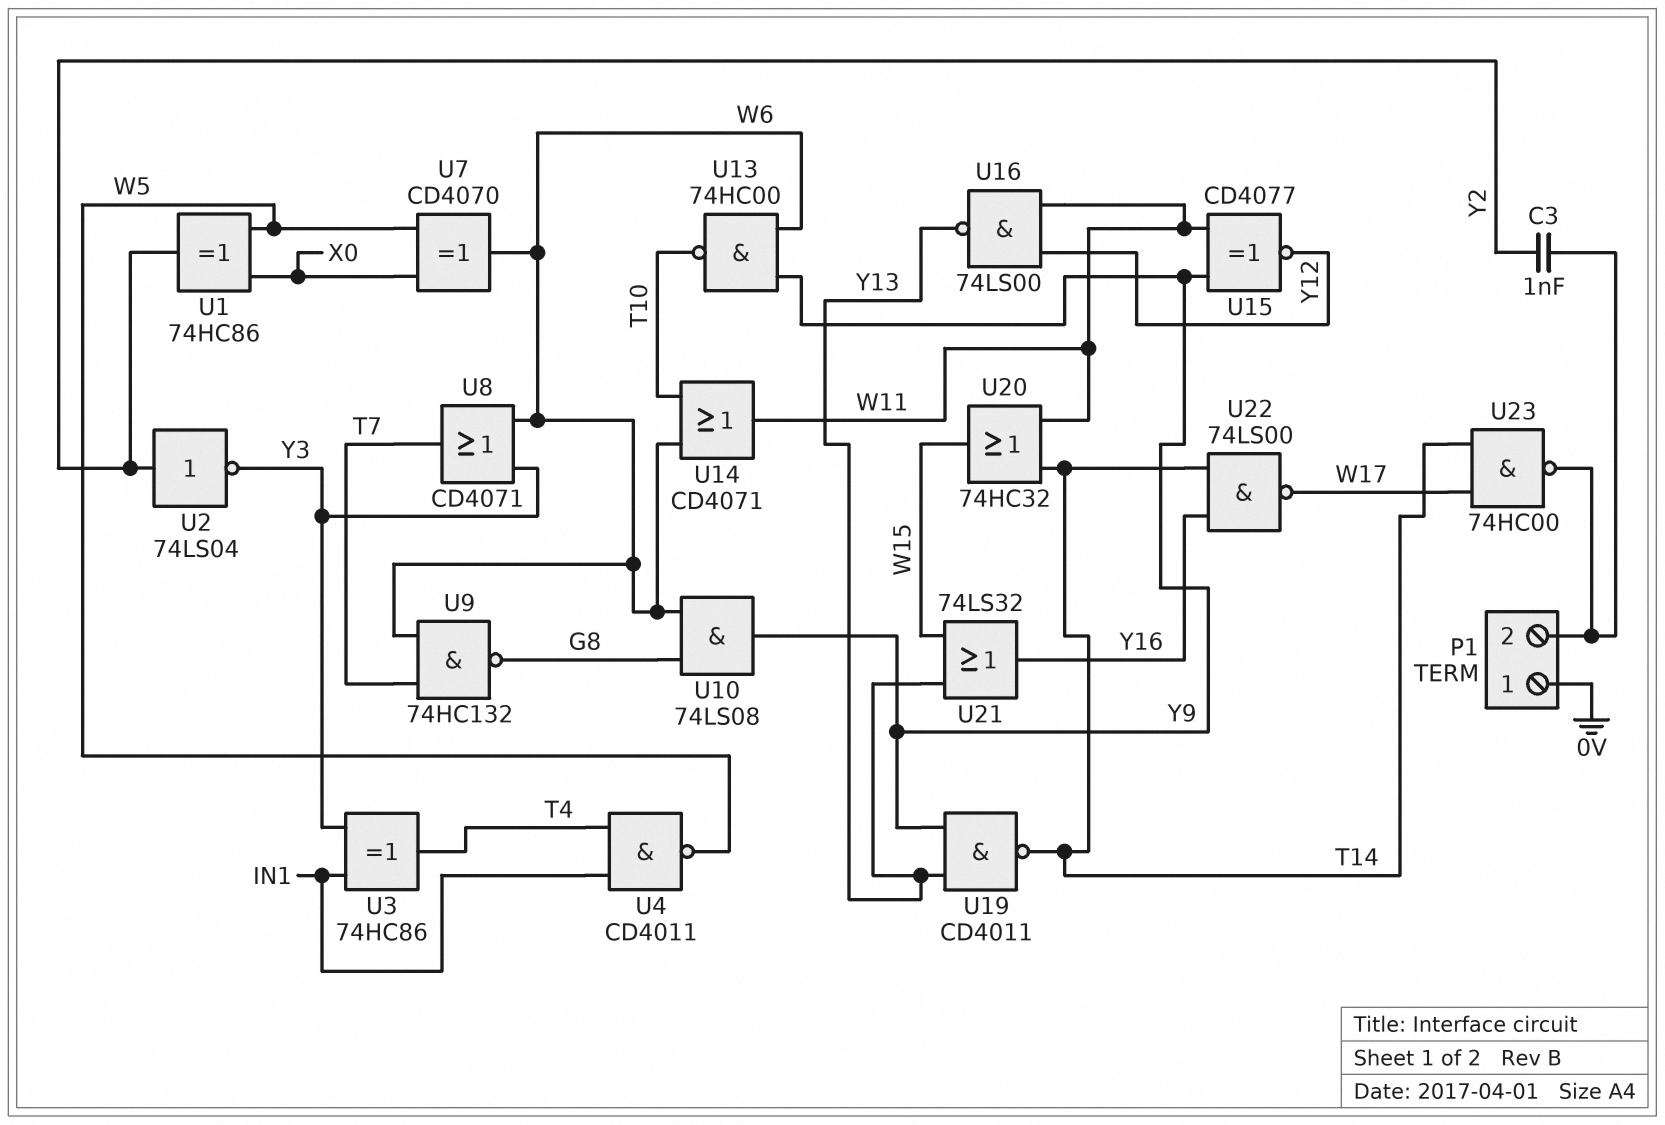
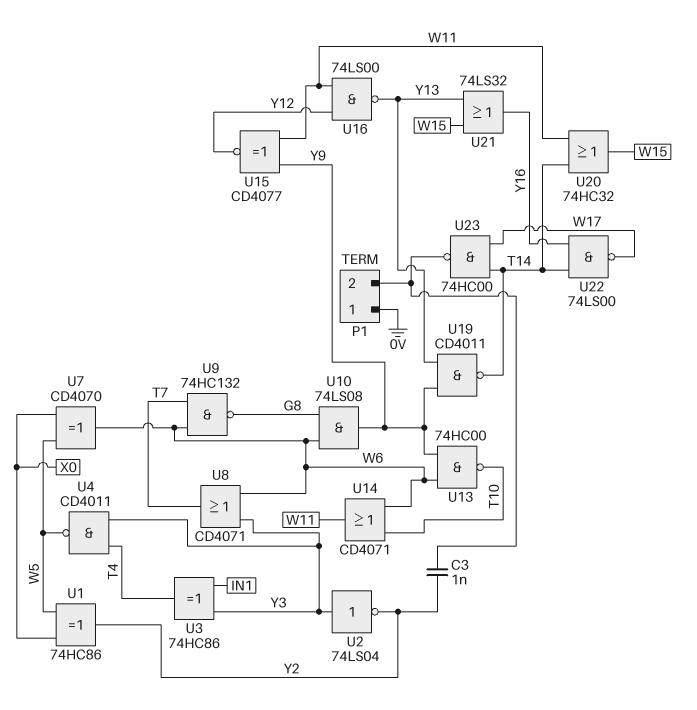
U2: NOT 74LS04 (in Y2, out Y3) -> NOT 74LS04 (in Y3, out Y2)
U4: NAND CD4011 (in IN1, in T4, out W5) -> NAND CD4011 (in T4, in Y3, out W5)

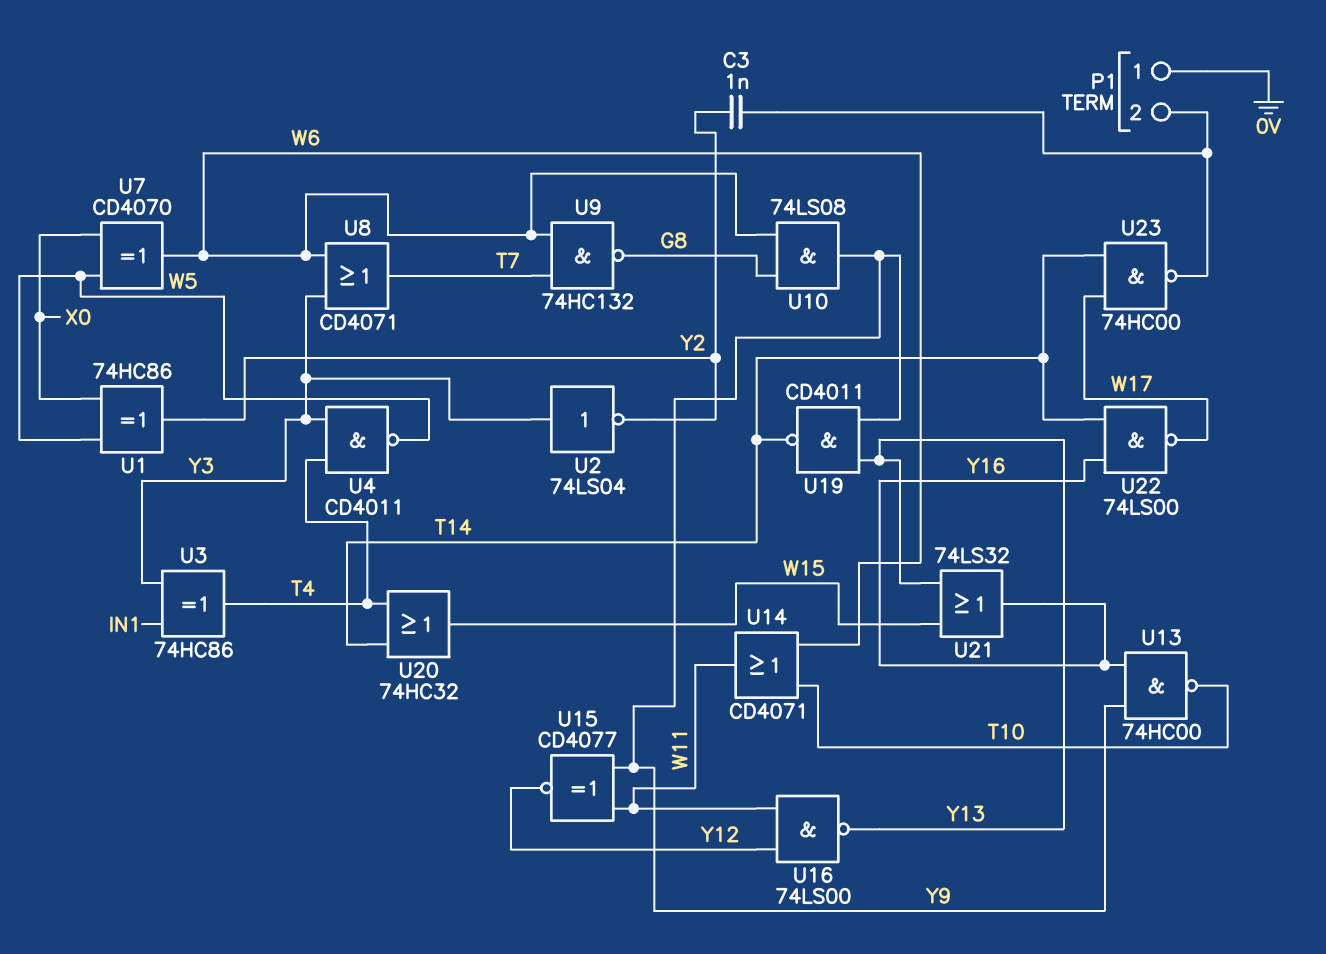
U13: NAND 74HC00 (in W6, in Y9, out T10) -> NAND 74HC00 (in Y9, in Y16, out T10)
U20: OR 74HC32 (in T14, in W11, out W15) -> OR 74HC32 (in T4, in T14, out W15)

